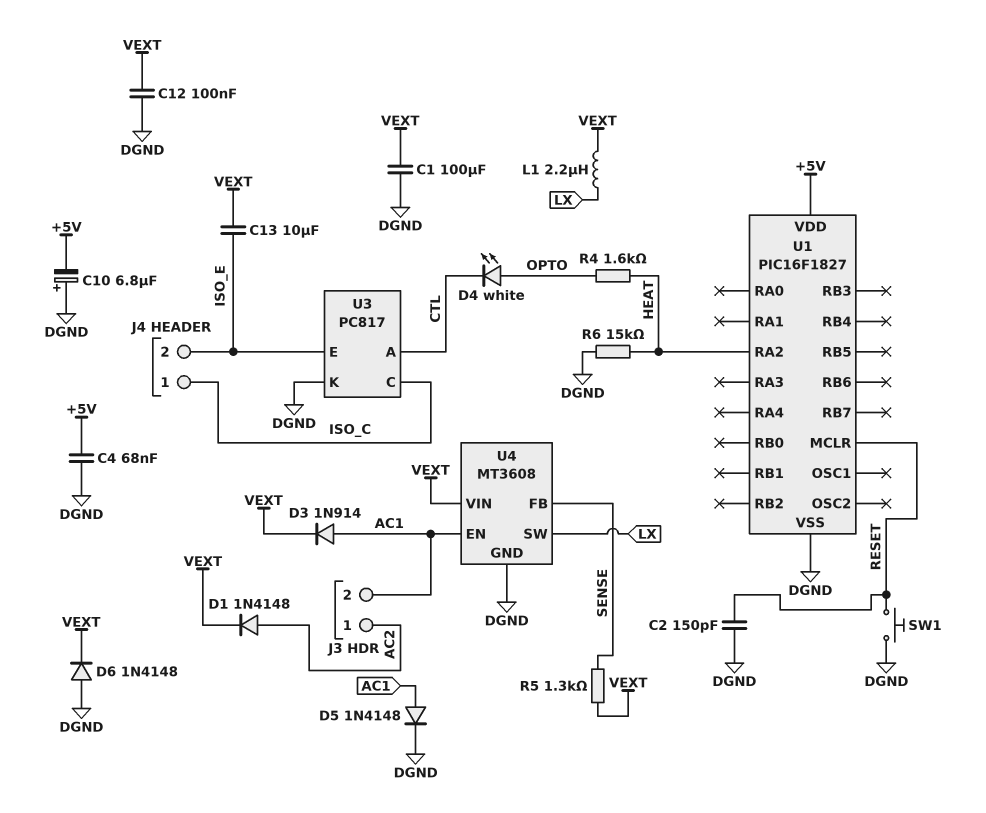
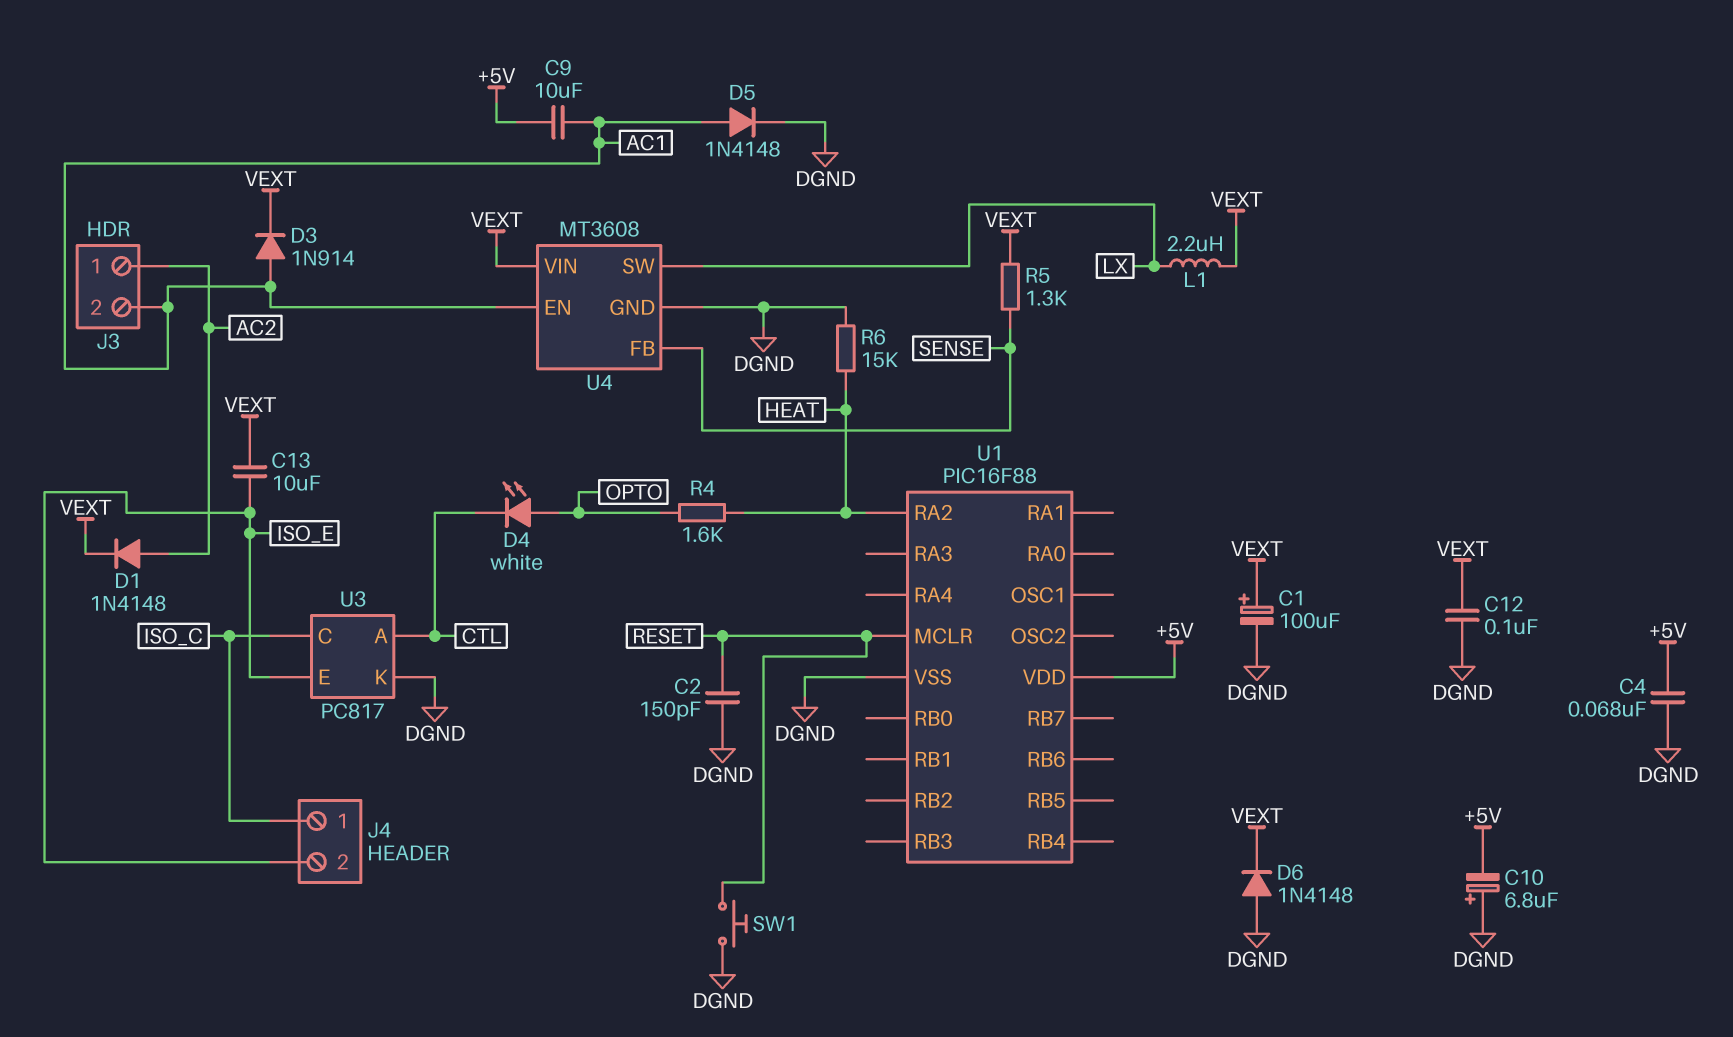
C1: 100uF (DGND, VEXT) -> 100uF (plus VEXT, minus DGND)
C9: none -> 10uF (+5V, AC1)
U1: PIC16F1827 -> PIC16F88

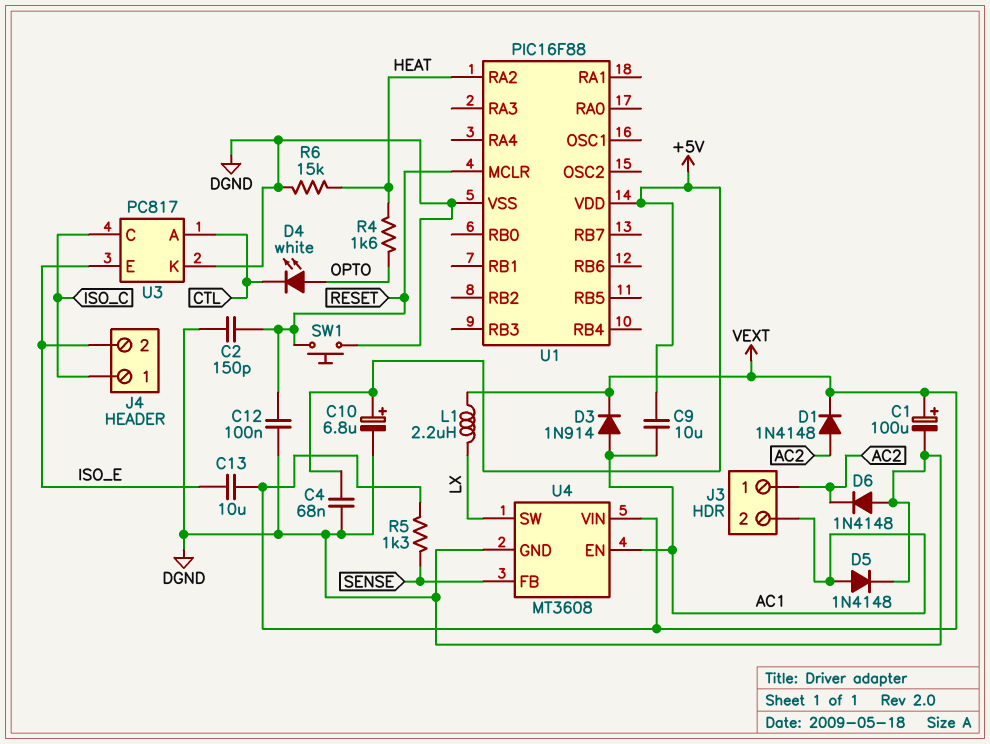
C10: 6.8uF (plus DGND, minus +5V) -> 6.8uF (plus +5V, minus DGND)
C12: 100nF (DGND, VEXT) -> 100nF (DGND, RESET)
D6: diode 1N4148 (A DGND, K VEXT) -> diode 1N4148 (A DGND, K AC2)

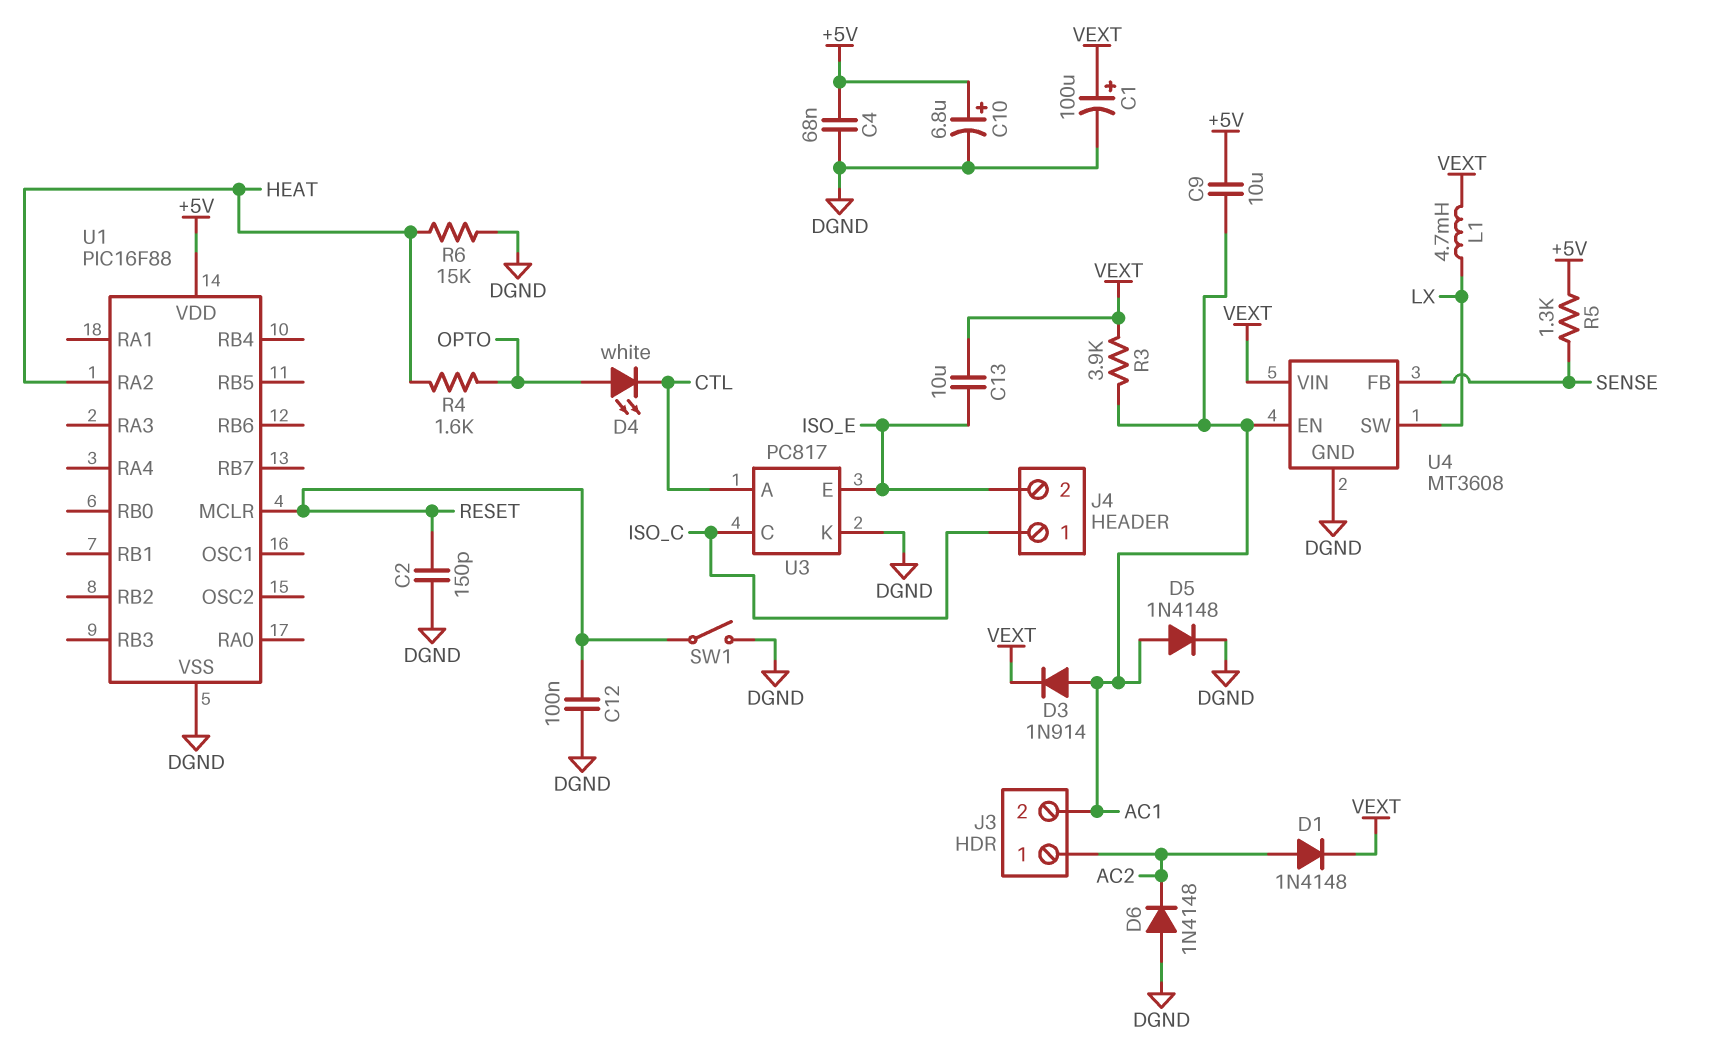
L1: 2.2uH (LX, VEXT) -> 4.7mH (LX, VEXT)
R3: none -> 3.9k (AC1, VEXT)
R5: 1.3k (SENSE, VEXT) -> 1.3k (+5V, SENSE)
SW1: button (DGND, RESET) -> switch (DGND, RESET)

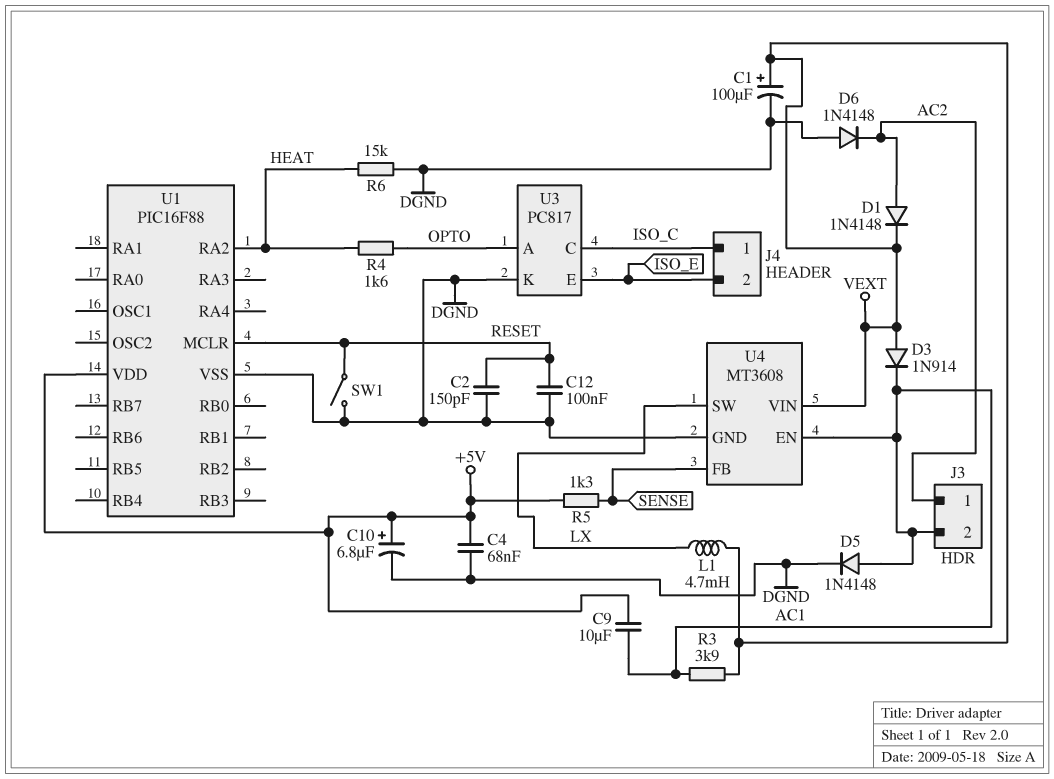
C13: 10uF (ISO_E, VEXT) -> none
D3: diode 1N914 (A AC1, K VEXT) -> diode 1N914 (A VEXT, K AC1)
D4: LED white (A OPTO, K CTL) -> none
U3 pin A: CTL -> OPTO

